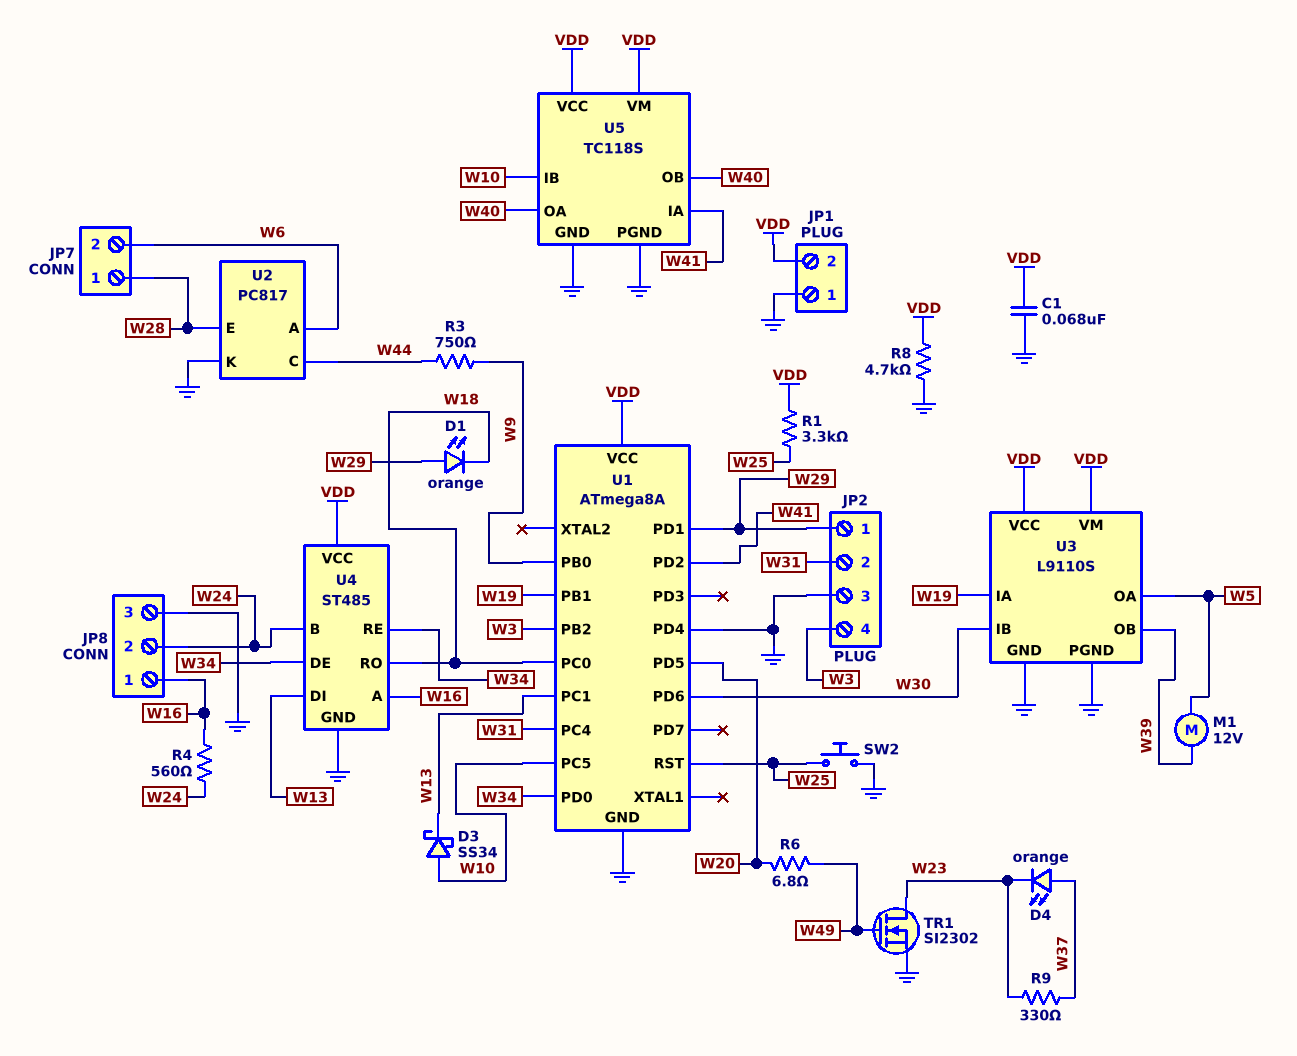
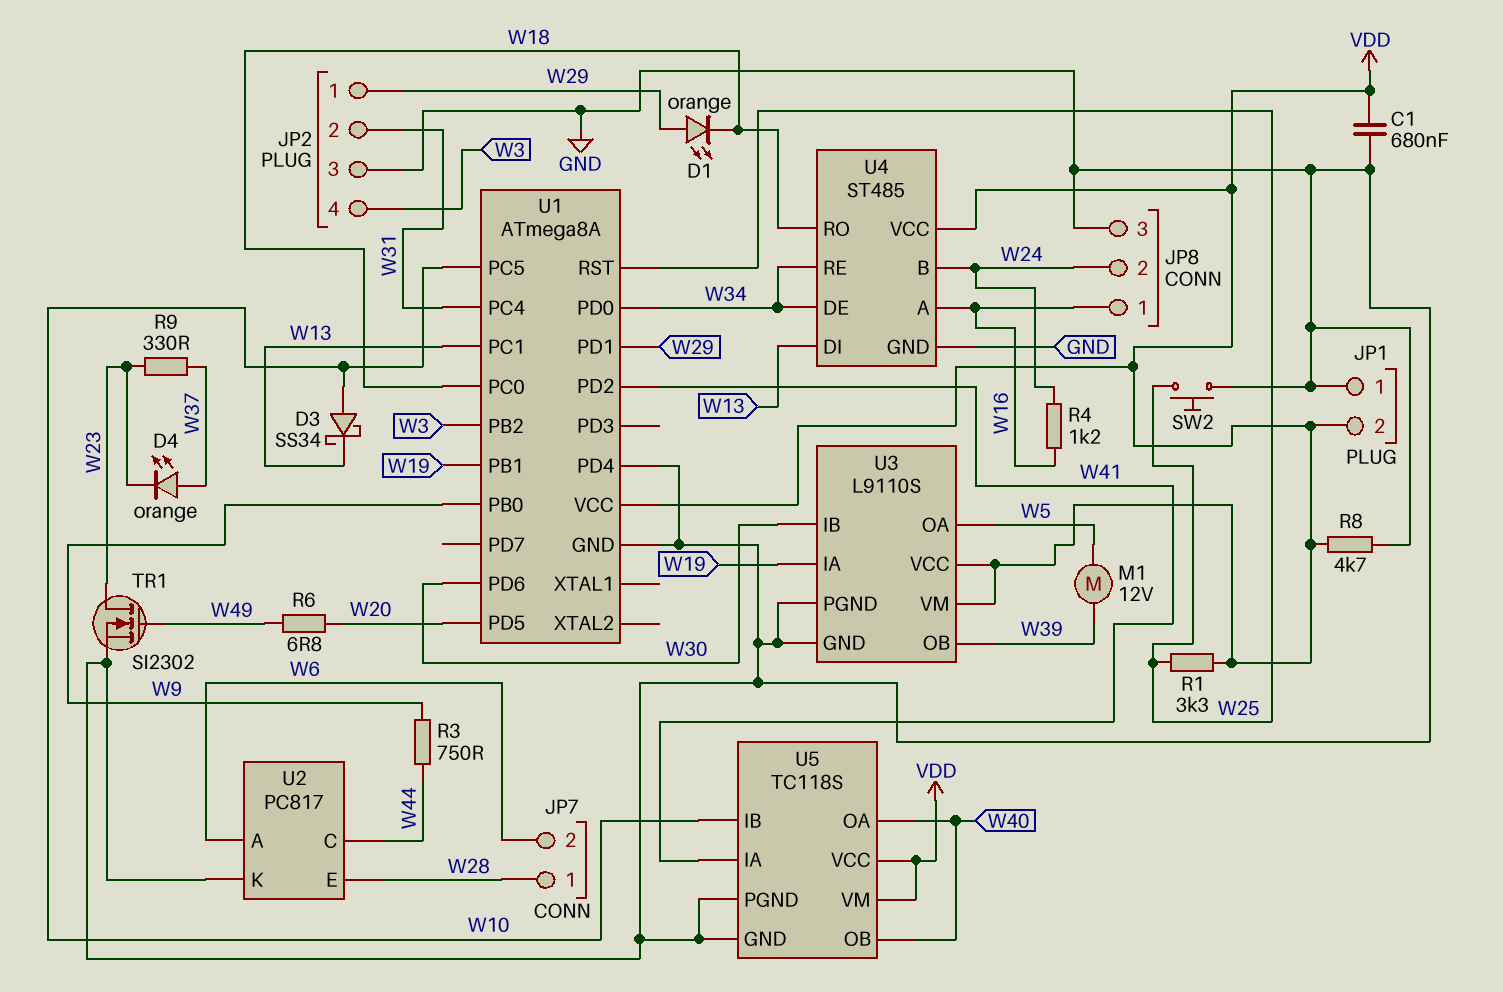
C1: 68nF (GND, VDD) -> 680nF (GND, VDD)
R4: 560 (W16, W24) -> 1.2k (W16, W24)

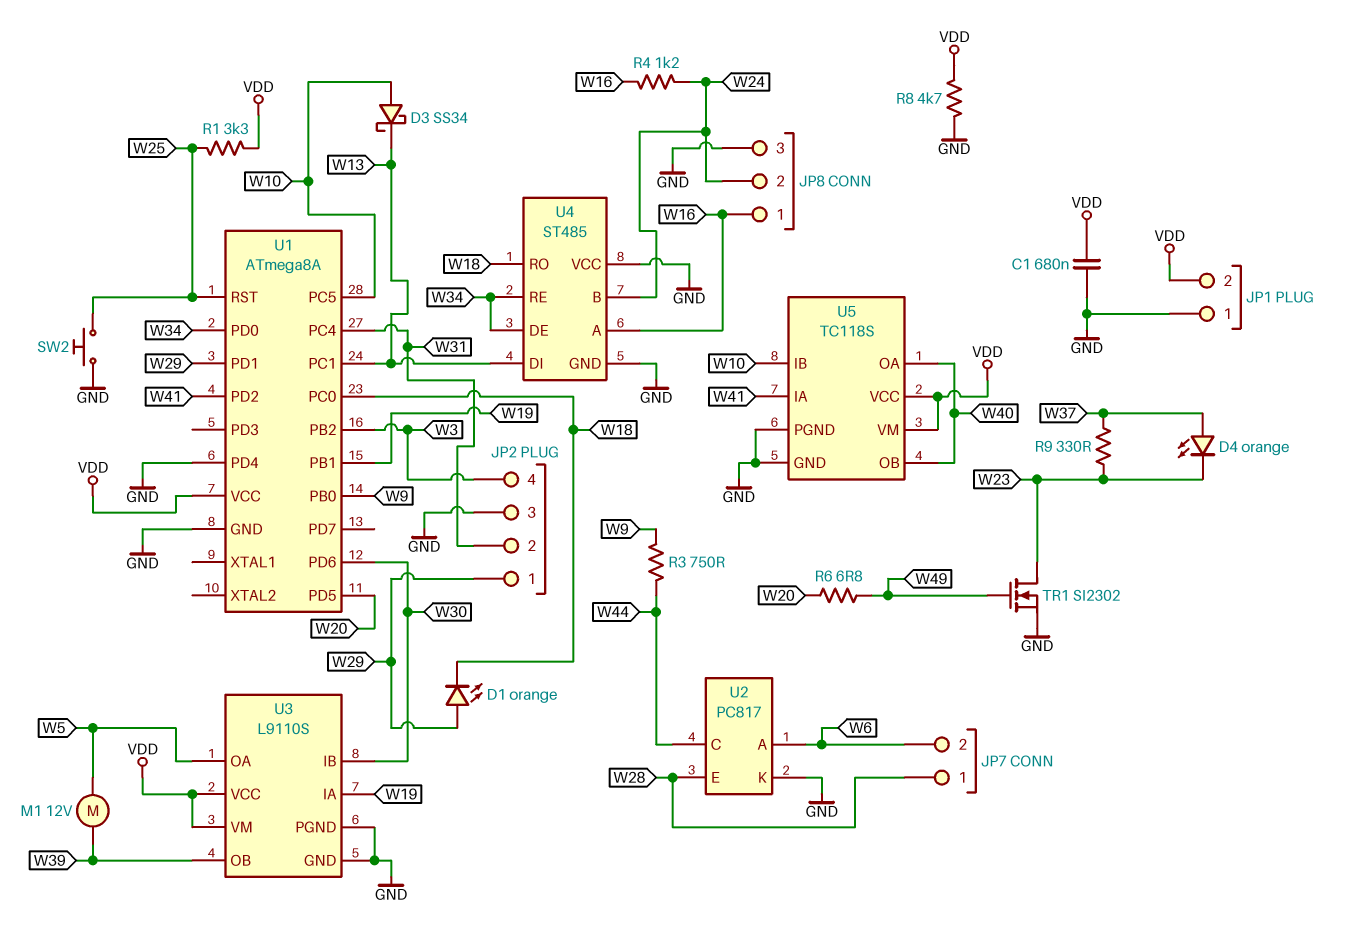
U4 pin VCC: VDD -> GND

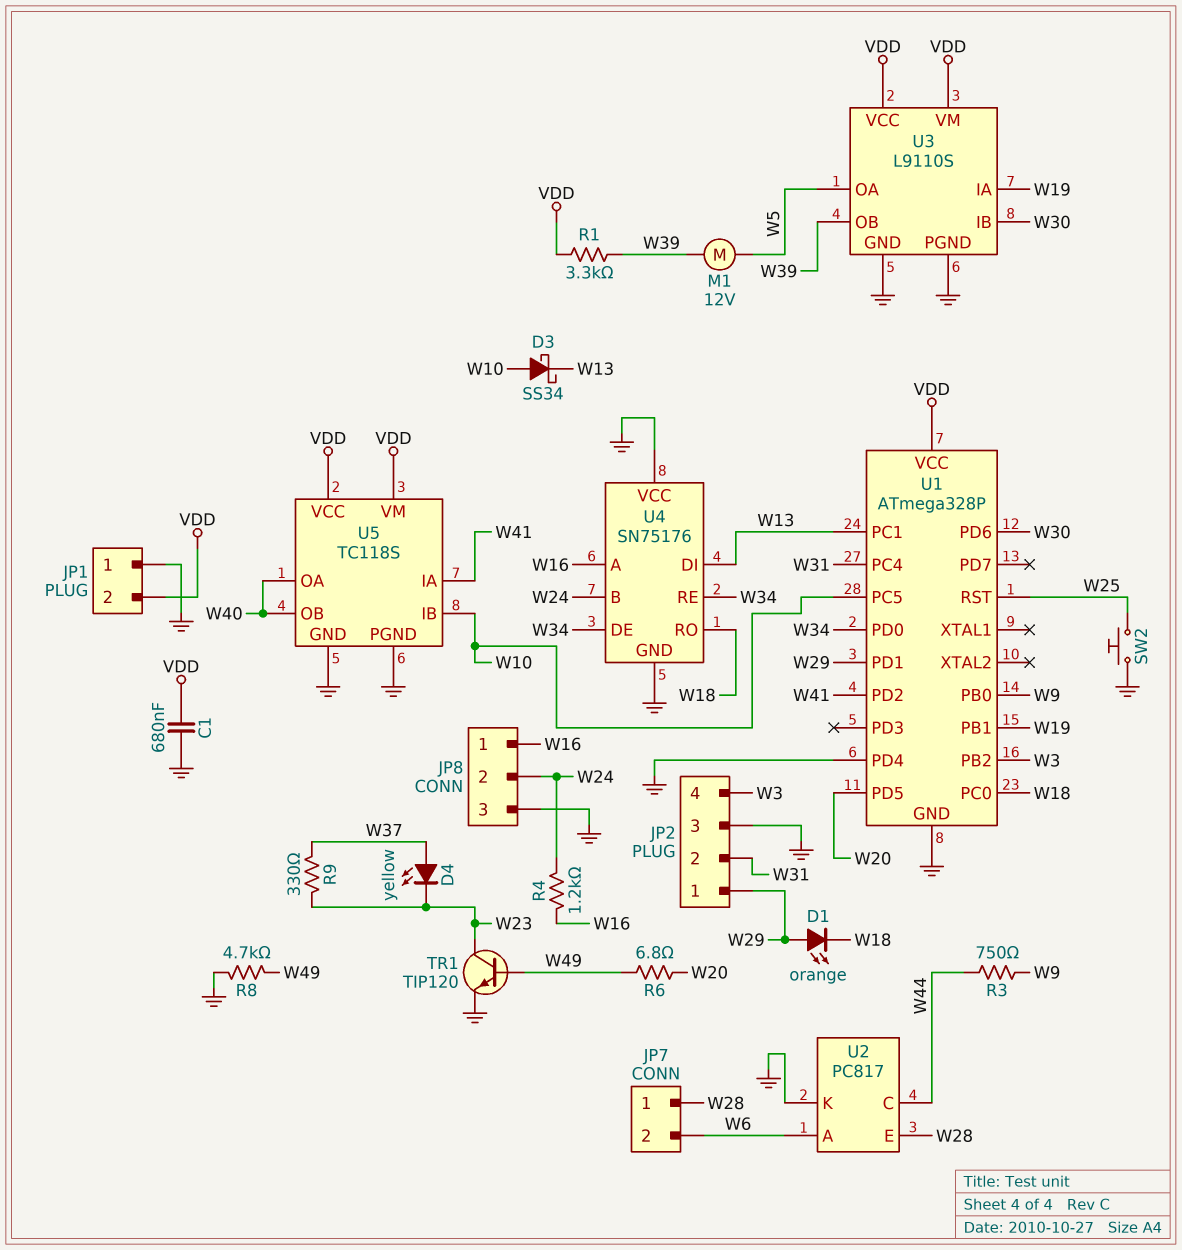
D4: LED orange (A W37, K W23) -> LED yellow (A W37, K W23)
R1: 3.3k (VDD, W25) -> 3.3k (VDD, W39)
R8: 4.7k (GND, VDD) -> 4.7k (GND, W49)
TR1: NMOS SI2302 (G W49, D W23, S GND) -> NPN TIP120 (B W49, C W23, E GND)
U1: ATmega8A -> ATmega328P
U4: ST485 -> SN75176

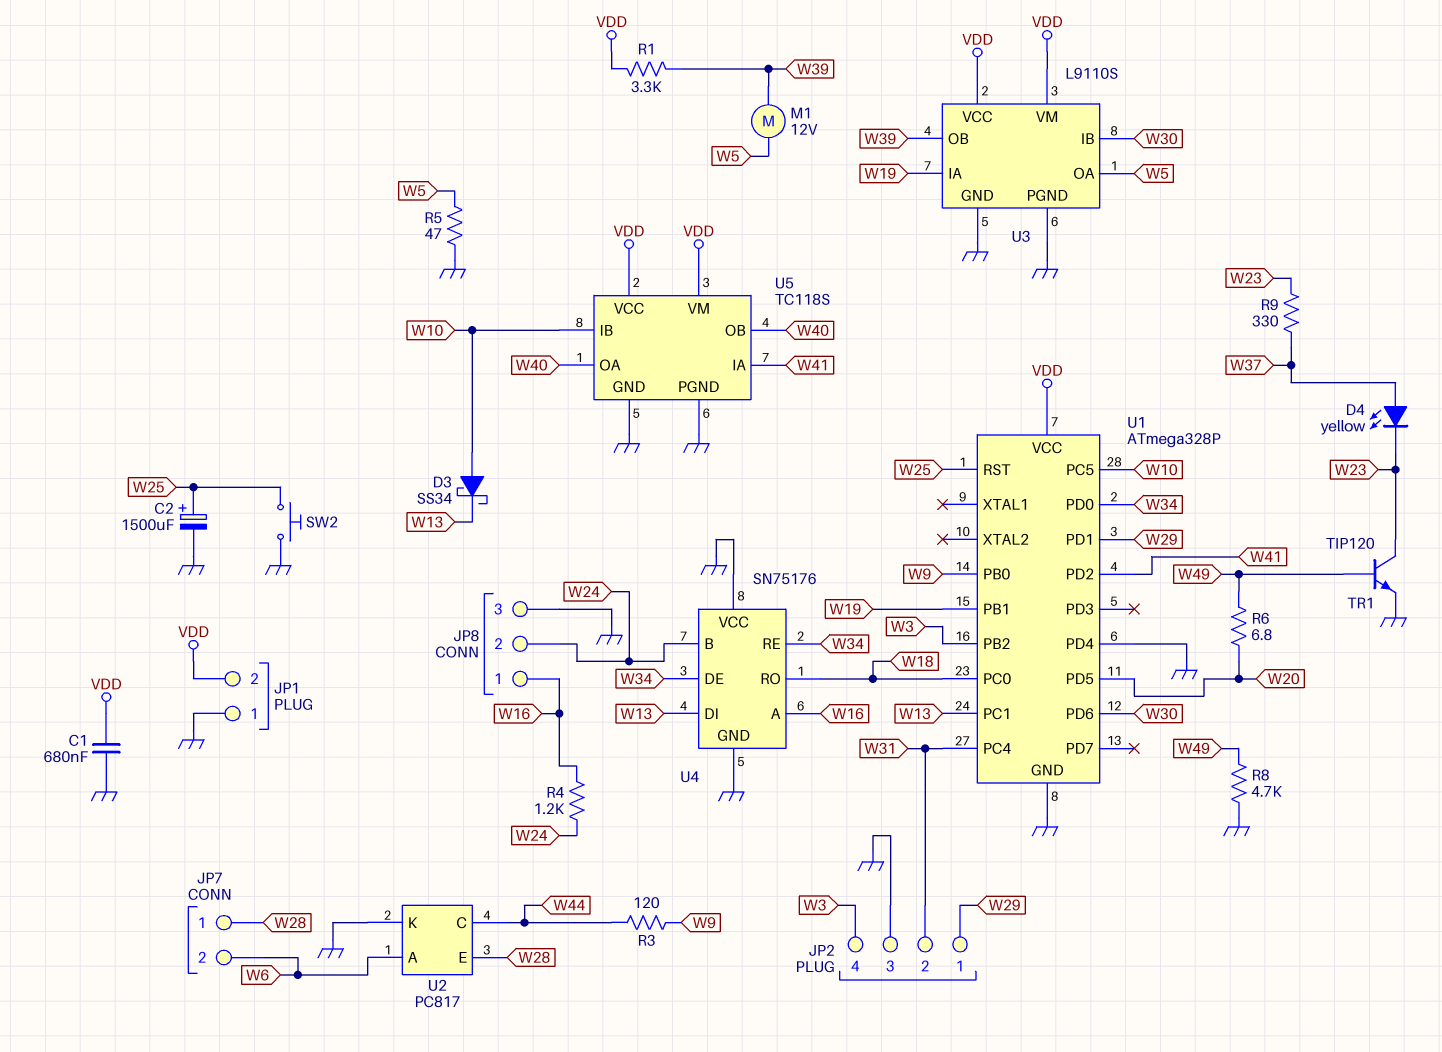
C2: none -> 1500uF (plus W25, minus GND)
D1: LED orange (A W29, K W18) -> none
R3: 750 (W9, W44) -> 120 (W9, W44)
R5: none -> 47 (GND, W5)

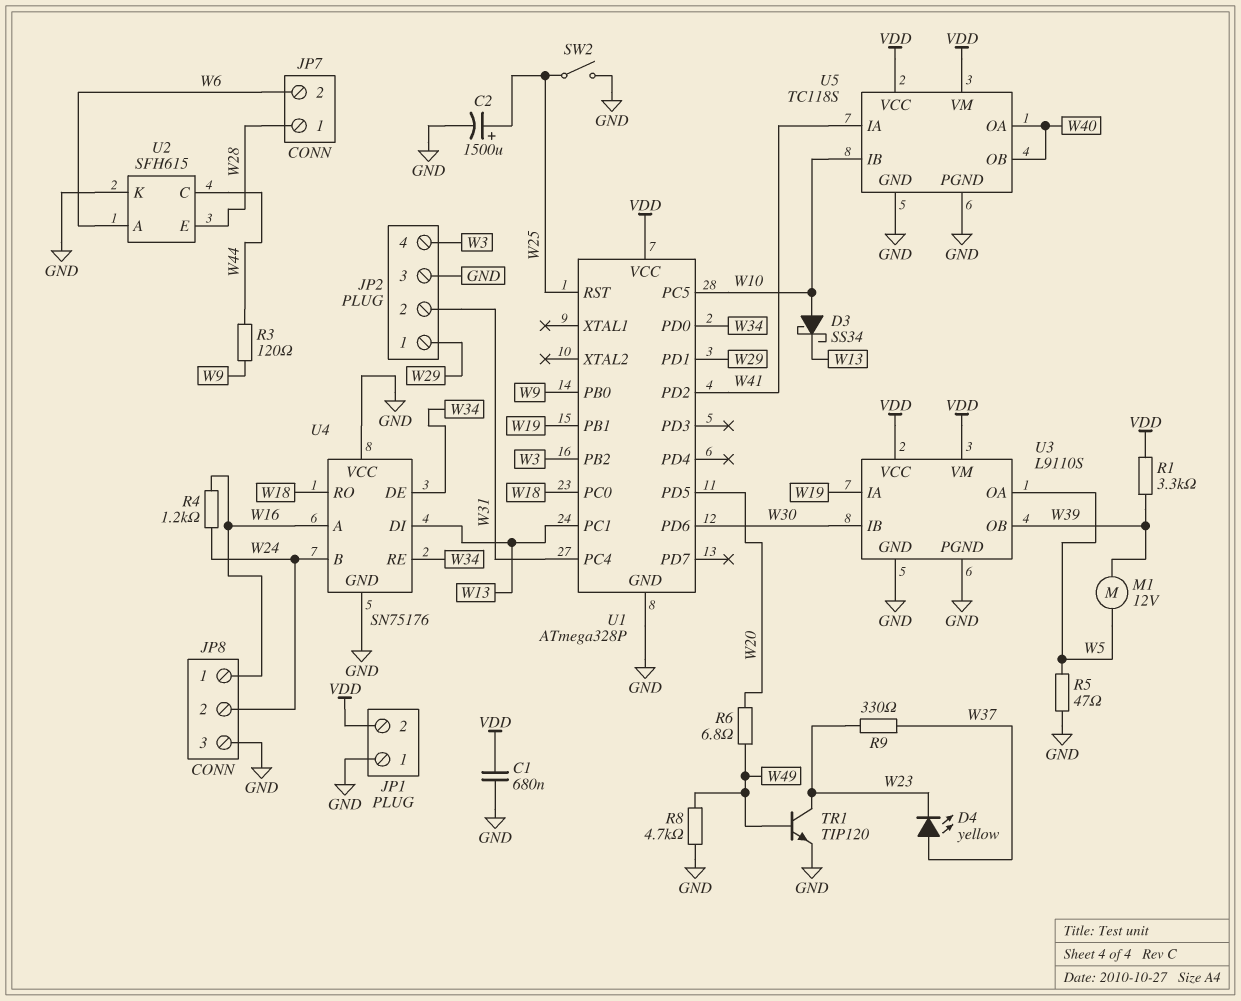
SW2: button (GND, W25) -> switch (GND, W25)
U1 pin PD4: GND -> none
U2: PC817 -> SFH615

